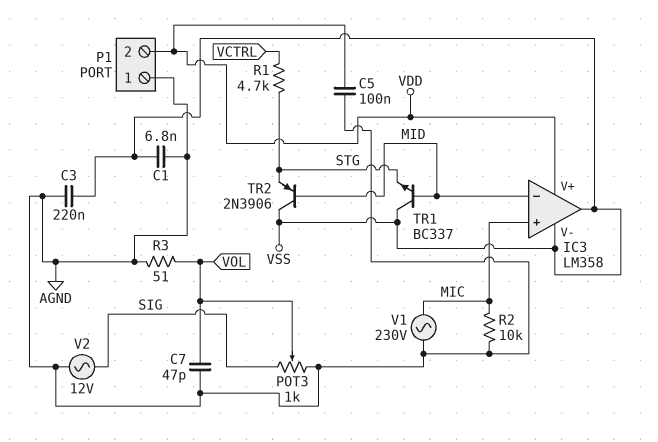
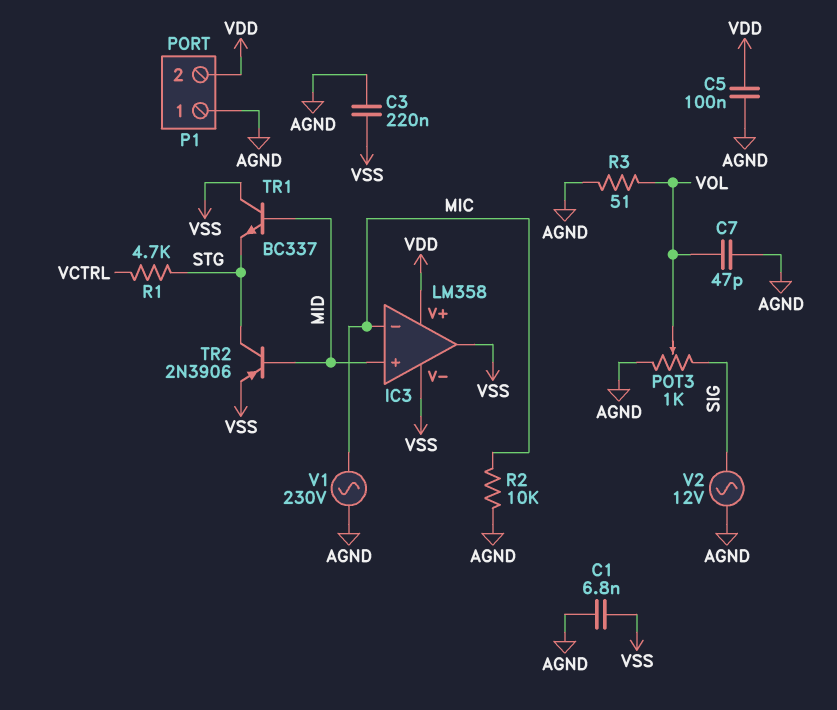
IC3 pin in+: MIC -> MID
IC3 pin in-: MID -> MIC
TR2: PNP 2N3906 (B MID, C VSS, E STG) -> PNP 2N3906 (B MID, C STG, E VSS)

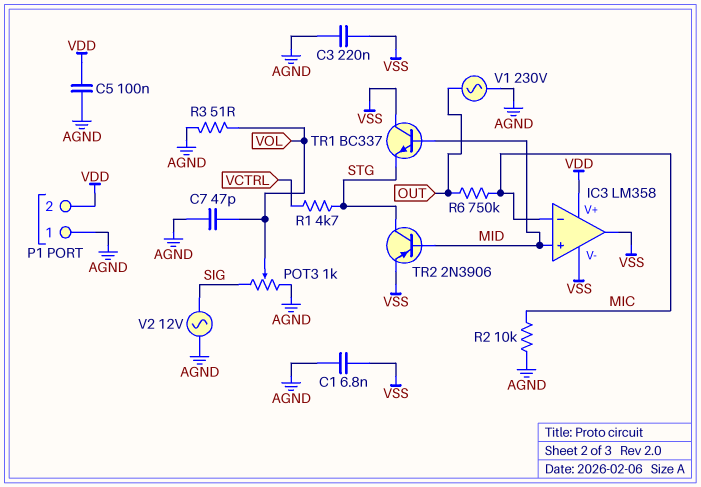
R6: none -> 750k (MIC, OUT)
V1: AC 230V (AGND, MIC) -> AC 230V (AGND, OUT)

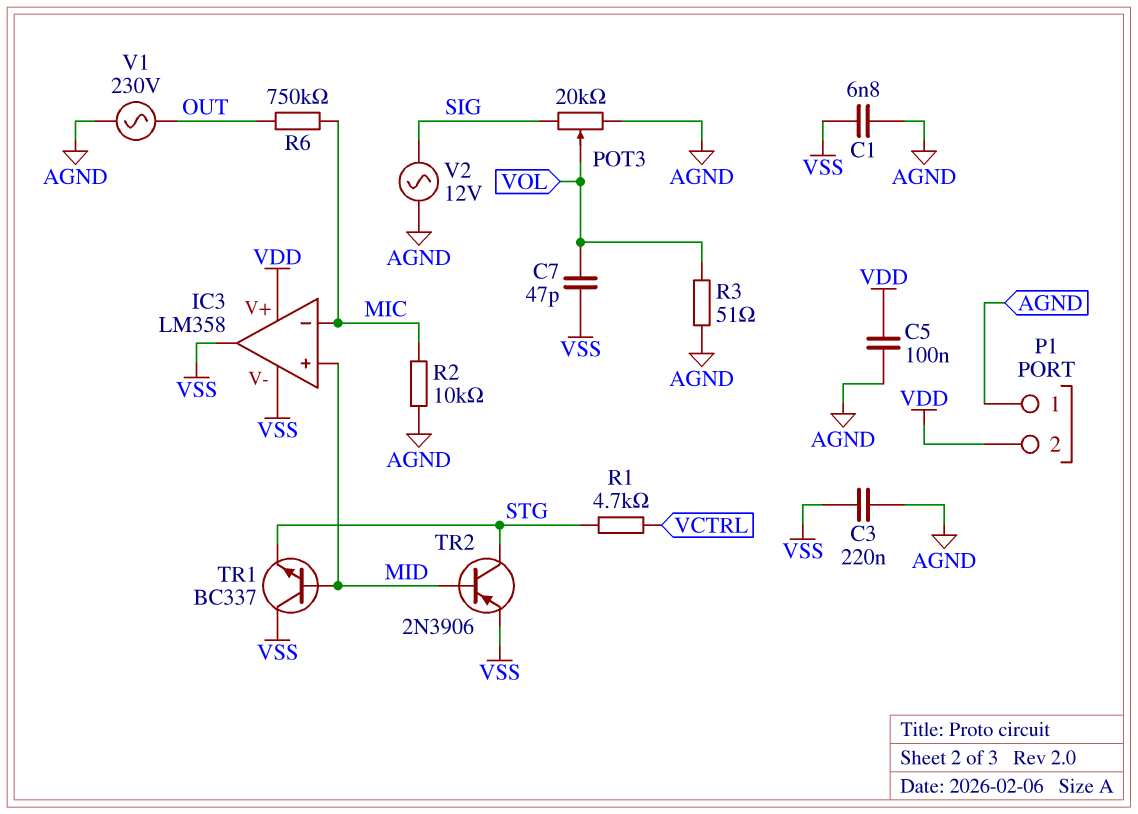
C7: 47pF (AGND, VOL) -> 47pF (VOL, VSS)
POT3: 1k (AGND, SIG, wiper VOL) -> 20k (AGND, SIG, wiper VOL)

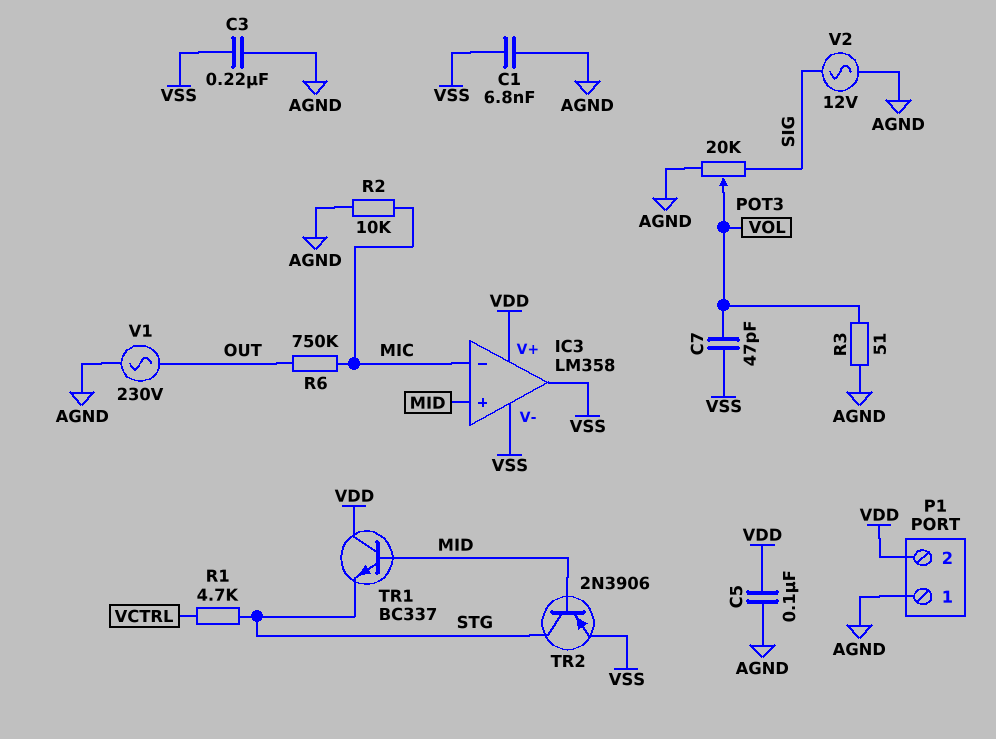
TR1: NPN BC337 (B MID, C VSS, E STG) -> NPN BC337 (B MID, C VDD, E STG)

